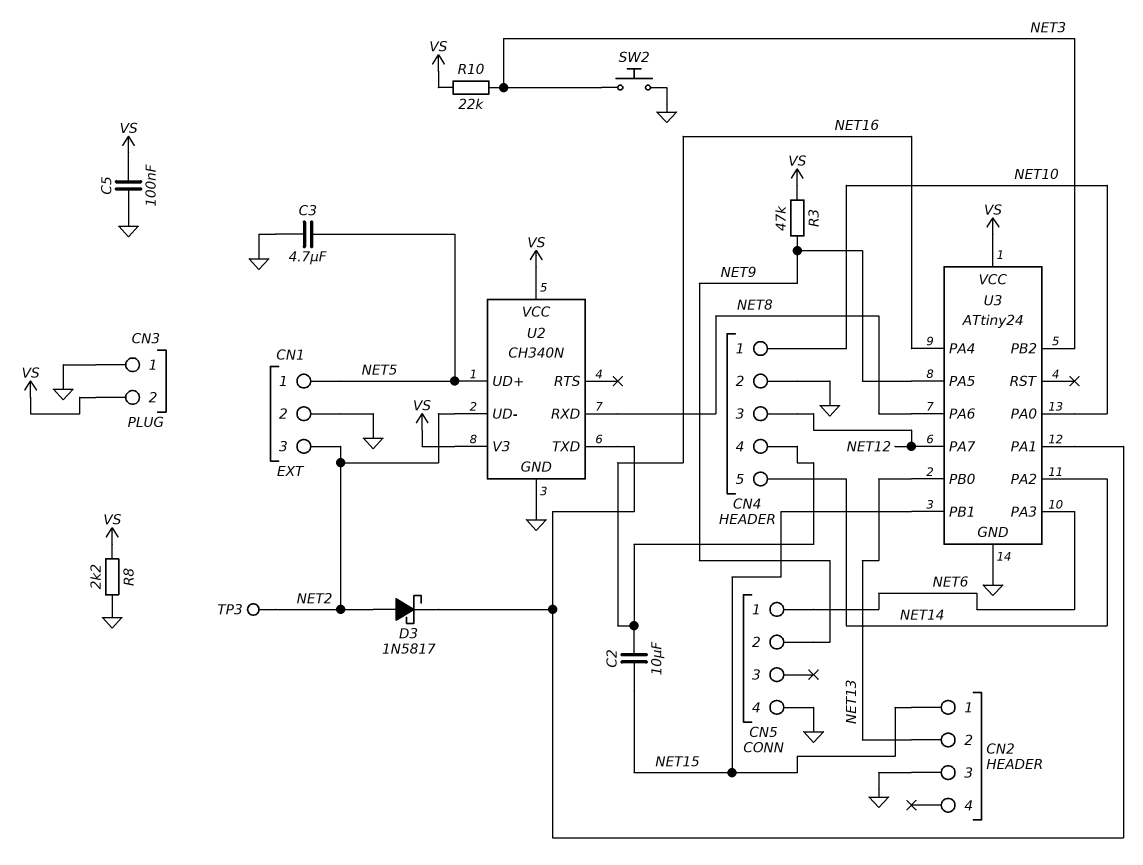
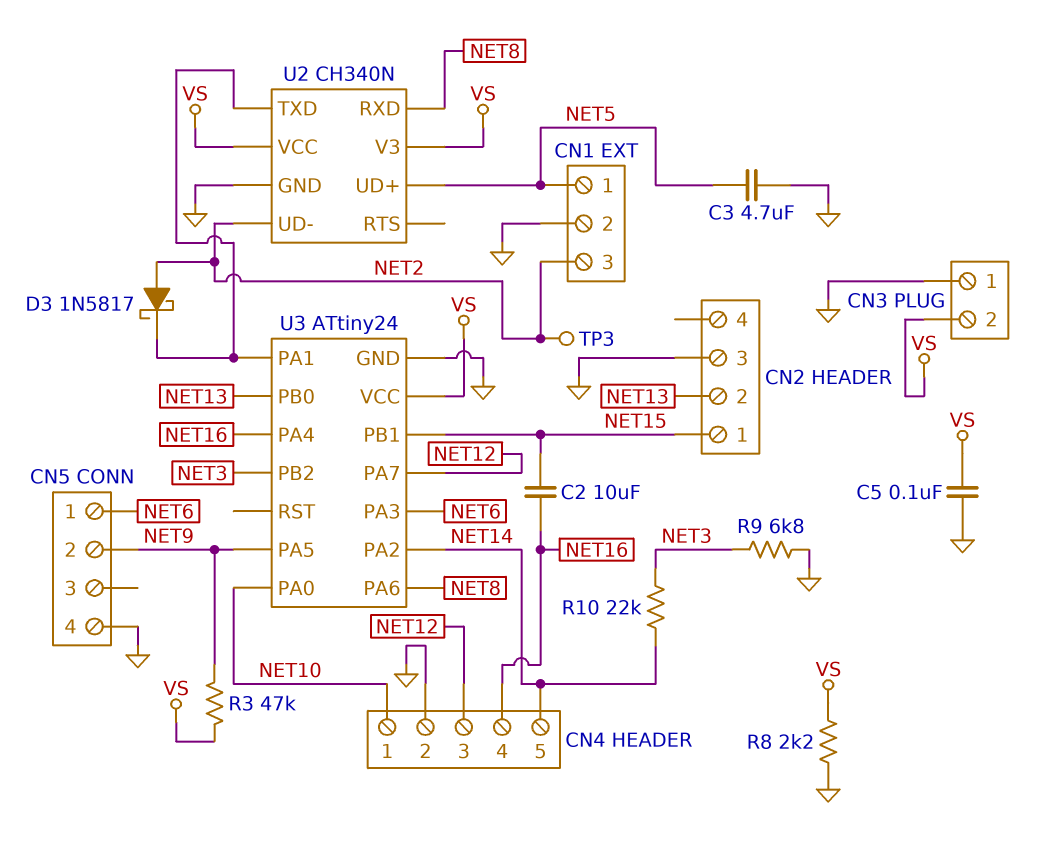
R9: none -> 6.8k (GND, NET3)
R10: 22k (NET3, VS) -> 22k (NET3, NET14)
SW2: button (GND, NET3) -> none

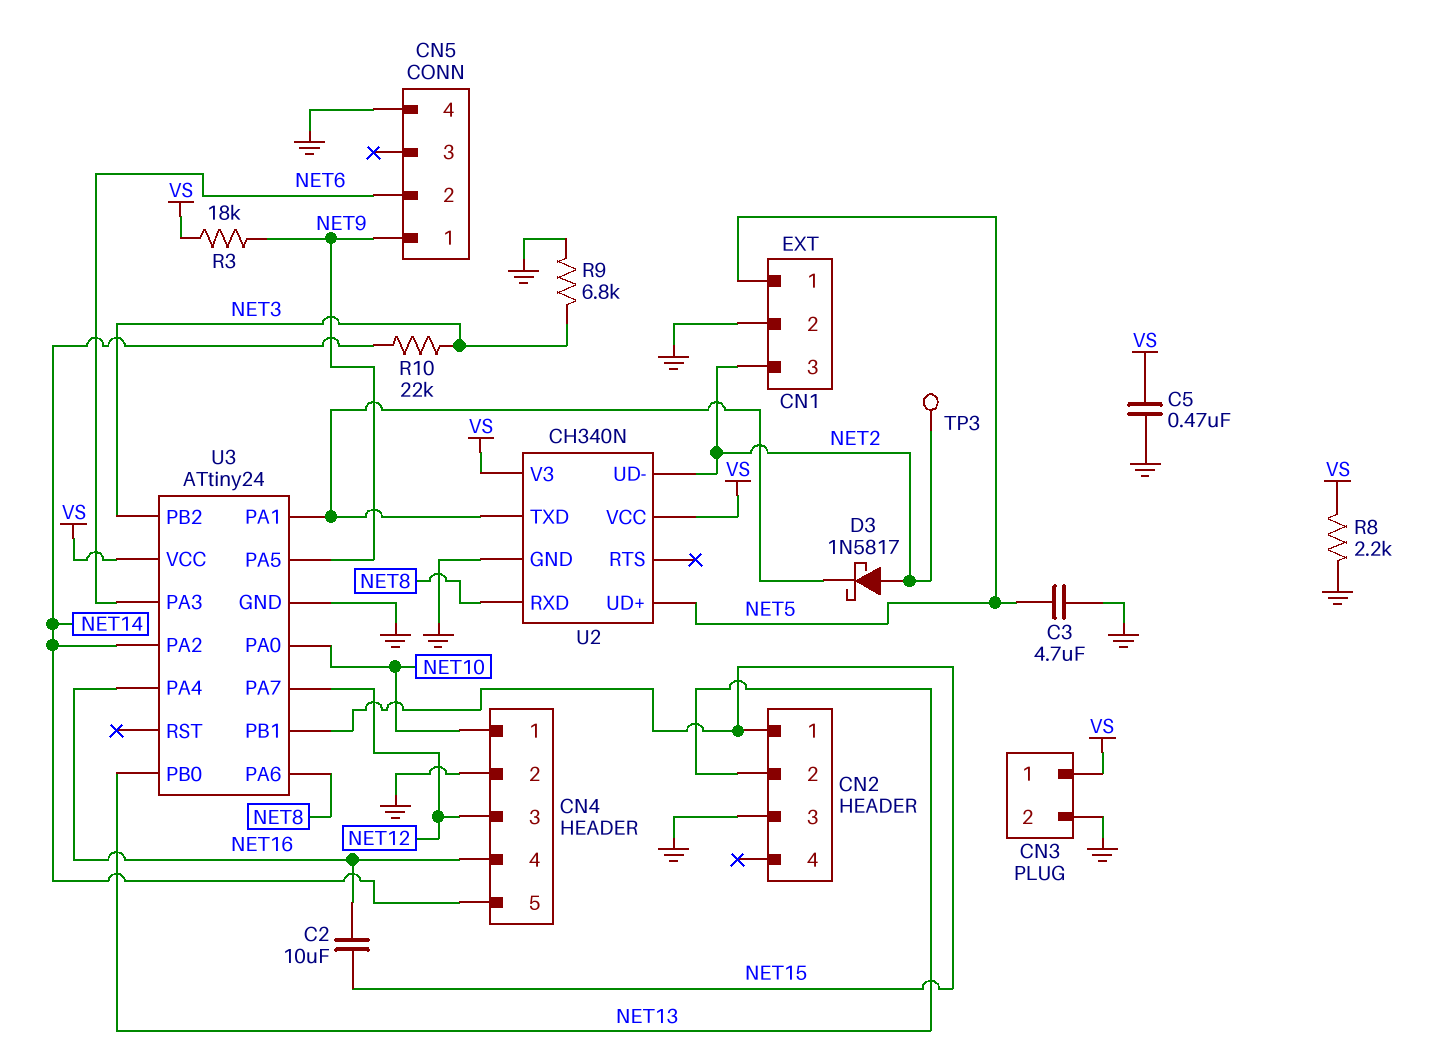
C5: 100nF (GND, VS) -> 470nF (GND, VS)
CN3 pin 1: GND -> VS
CN3 pin 2: VS -> GND
CN5 pin 1: NET6 -> NET9
CN5 pin 2: NET9 -> NET6
R3: 47k (NET9, VS) -> 18k (NET9, VS)

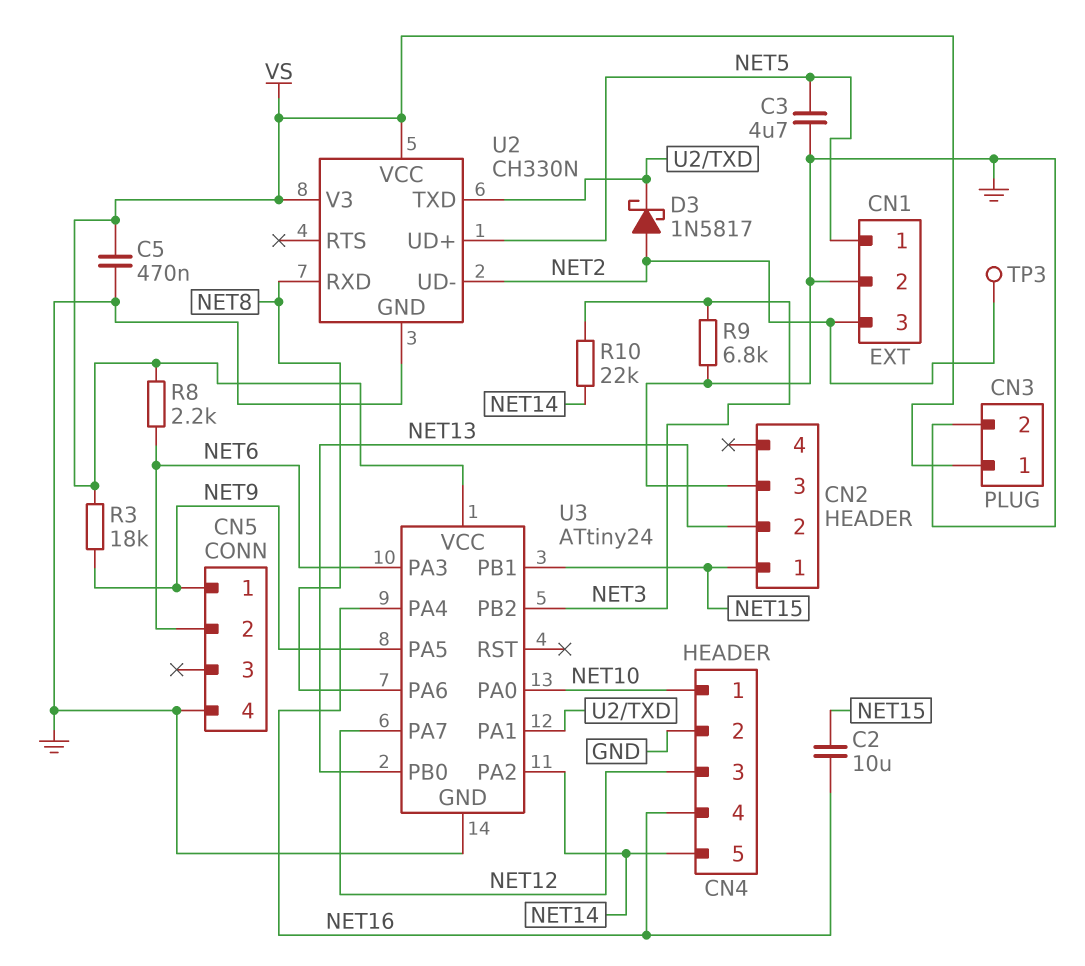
R8: 2.2k (GND, VS) -> 2.2k (NET6, VS)
U2: CH340N -> CH330N

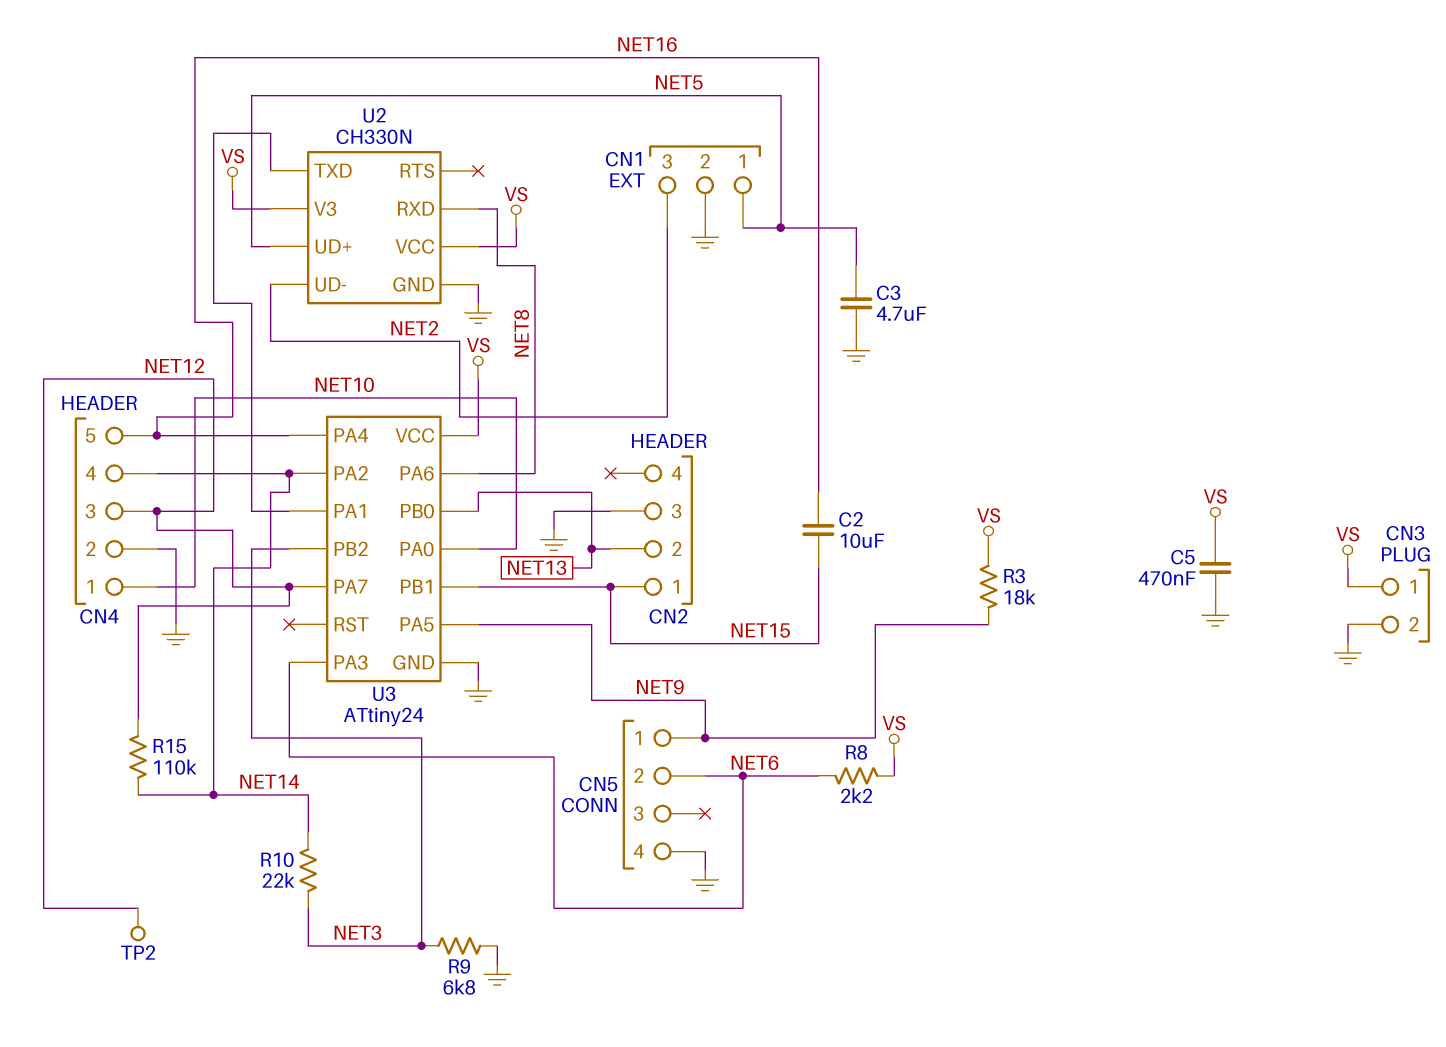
CN4 pin 4: NET16 -> NET14
CN4 pin 5: NET14 -> NET16
D3: schottky 1N5817 (A NET2, K U2/TXD) -> none
R15: none -> 110k (NET12, NET14)
TP2: none -> test point (NET12)
TP3: test point (NET2) -> none

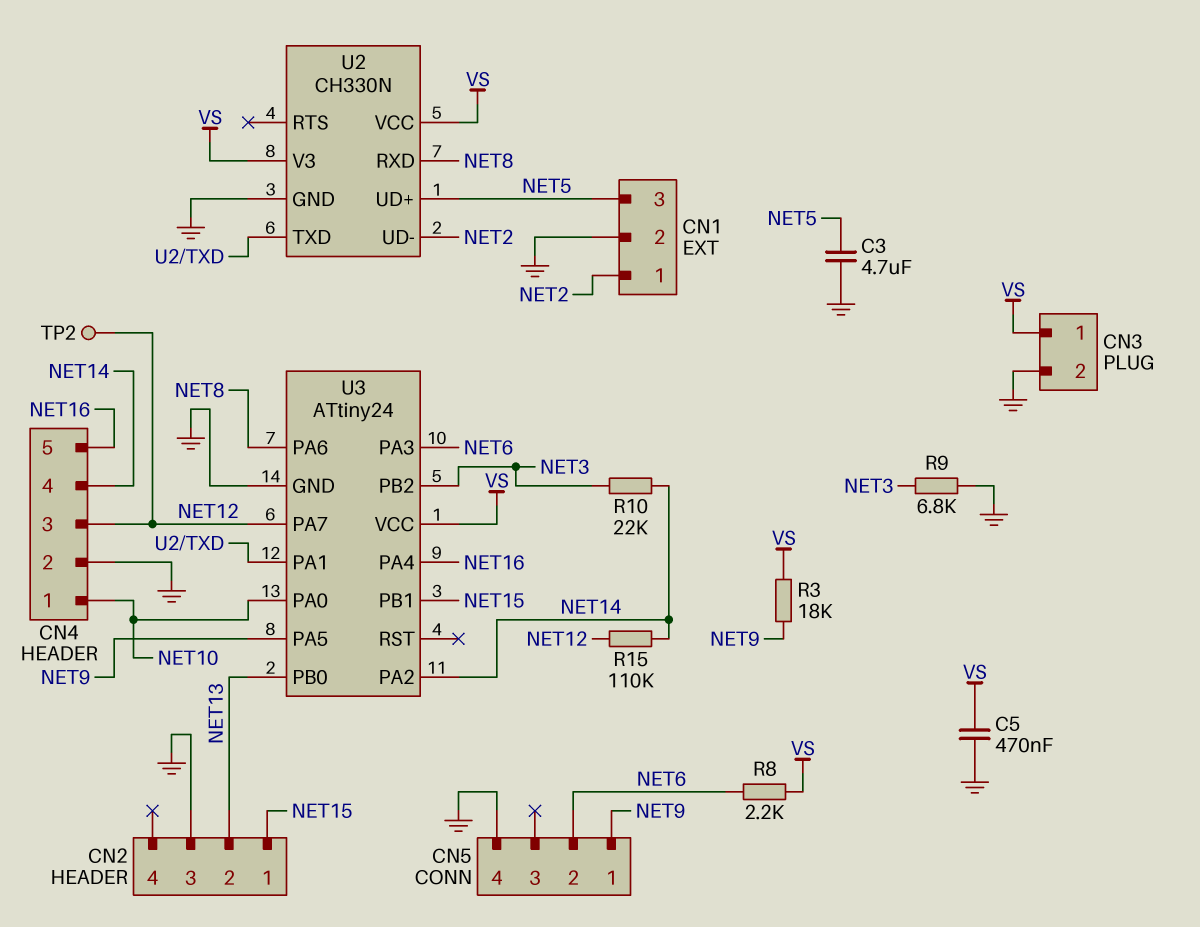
C2: 10uF (NET15, NET16) -> none
CN1 pin 1: NET5 -> NET2
CN1 pin 3: NET2 -> NET5

